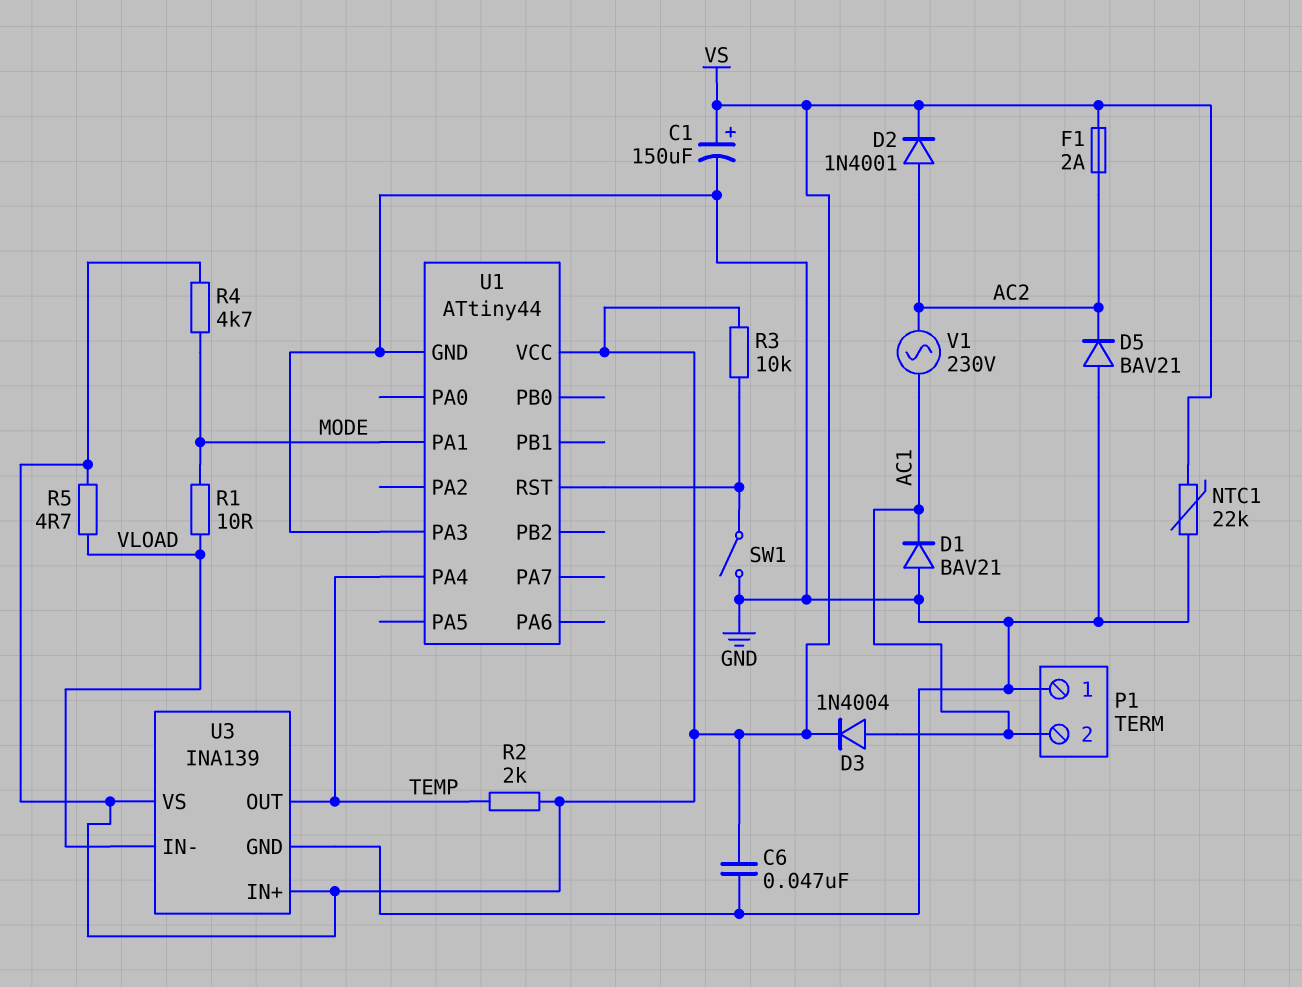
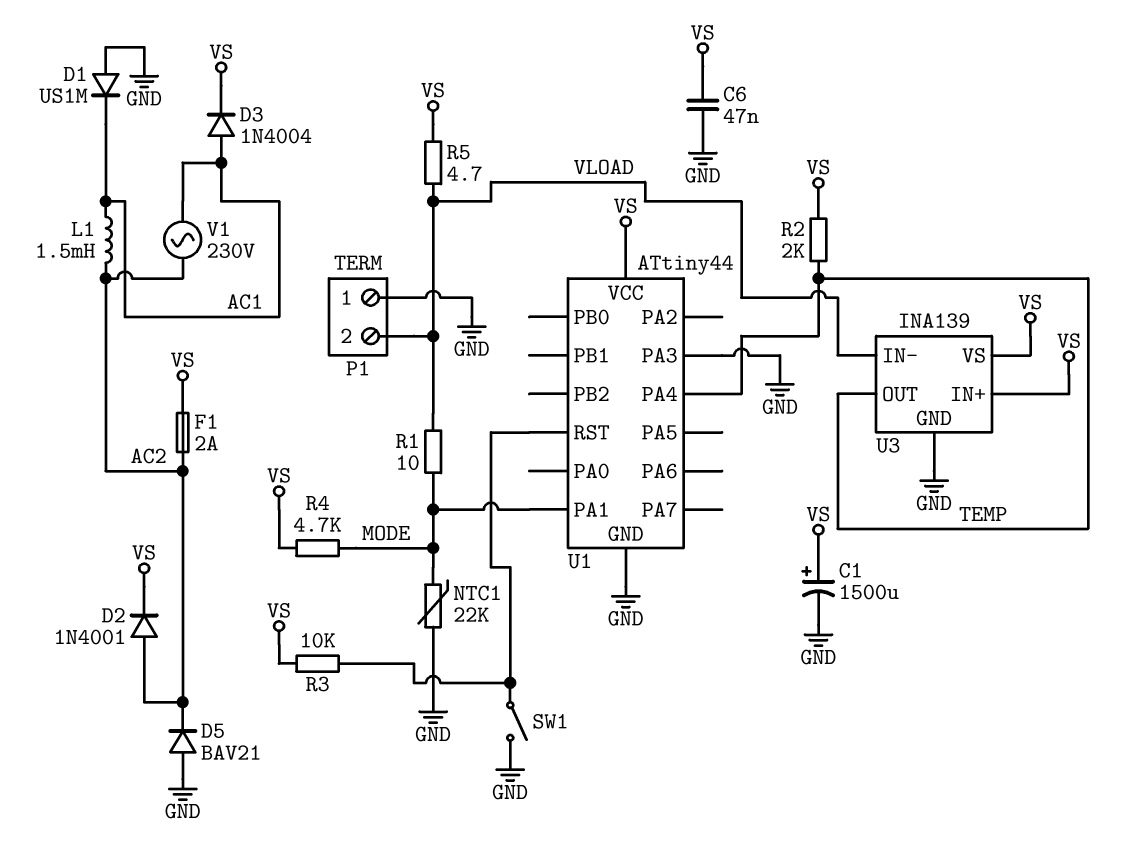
C1: 150uF (plus VS, minus GND) -> 1500uF (plus VS, minus GND)
D1: diode BAV21 (A GND, K AC1) -> diode US1M (A GND, K AC1)
L1: none -> 1.5mH (AC1, AC2)
NTC1: 22k (GND, VS) -> 22k (GND, MODE)
P1 pin 2: AC1 -> VLOAD

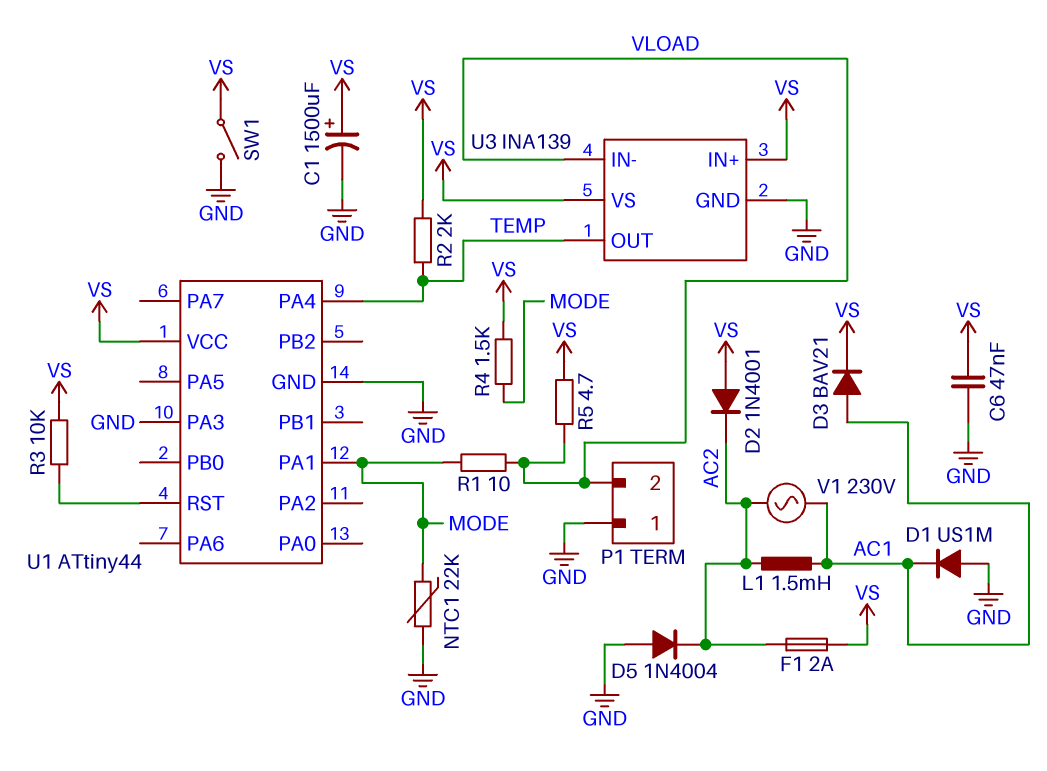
D2: diode 1N4001 (A AC2, K VS) -> diode 1N4001 (A VS, K AC2)
D3: diode 1N4004 (A AC1, K VS) -> diode BAV21 (A AC1, K VS)
D5: diode BAV21 (A GND, K AC2) -> diode 1N4004 (A GND, K AC2)
R4: 4.7k (MODE, VS) -> 1.5k (MODE, VS)
SW1: switch (GND, U1/RST) -> switch (GND, VS)

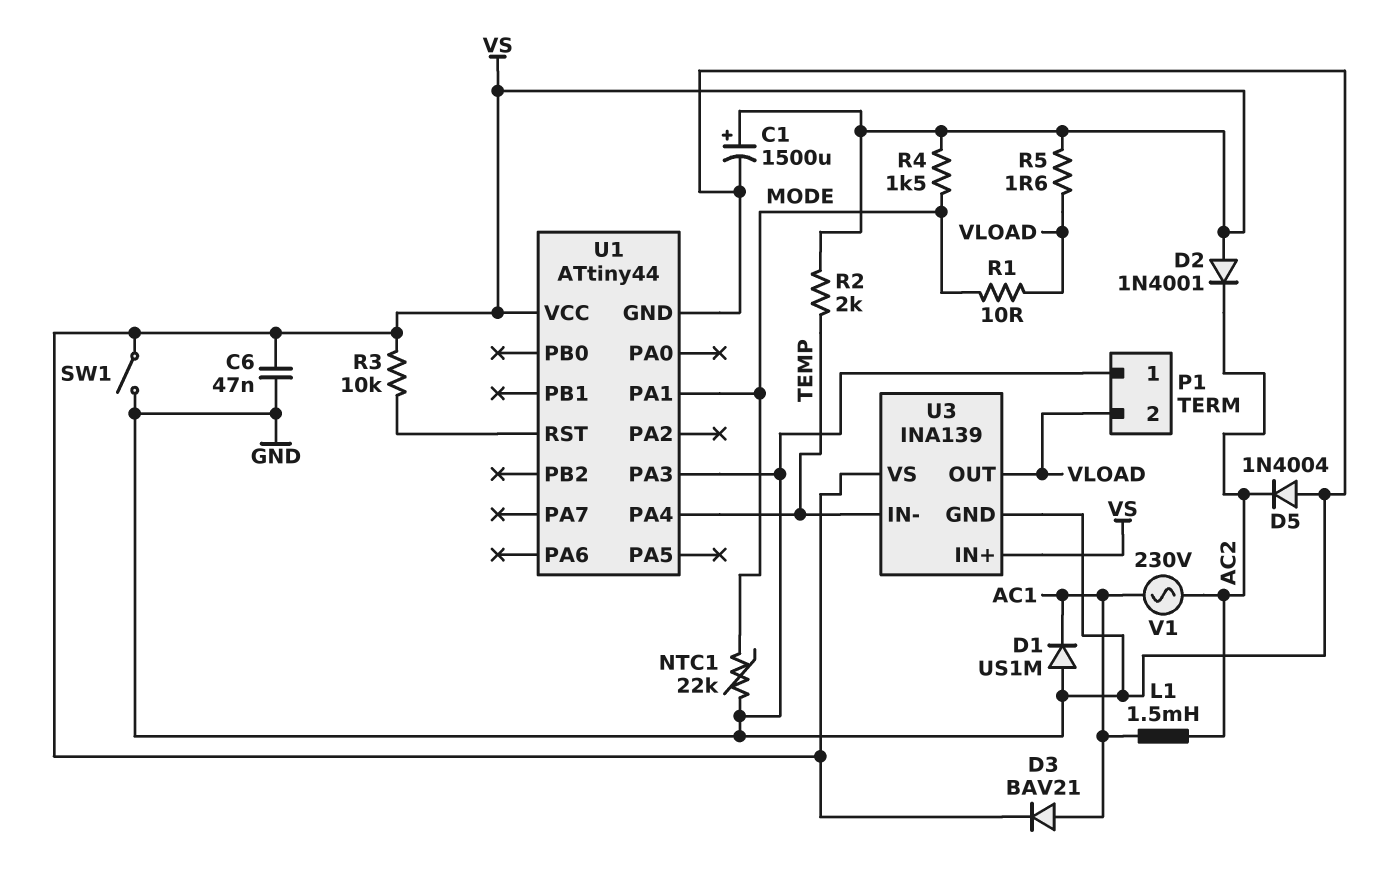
F1: 2A (AC2, VS) -> none
R5: 4.7 (VLOAD, VS) -> 1.6 (VLOAD, VS)
U3 pin IN-: VLOAD -> TEMP
U3 pin OUT: TEMP -> VLOAD

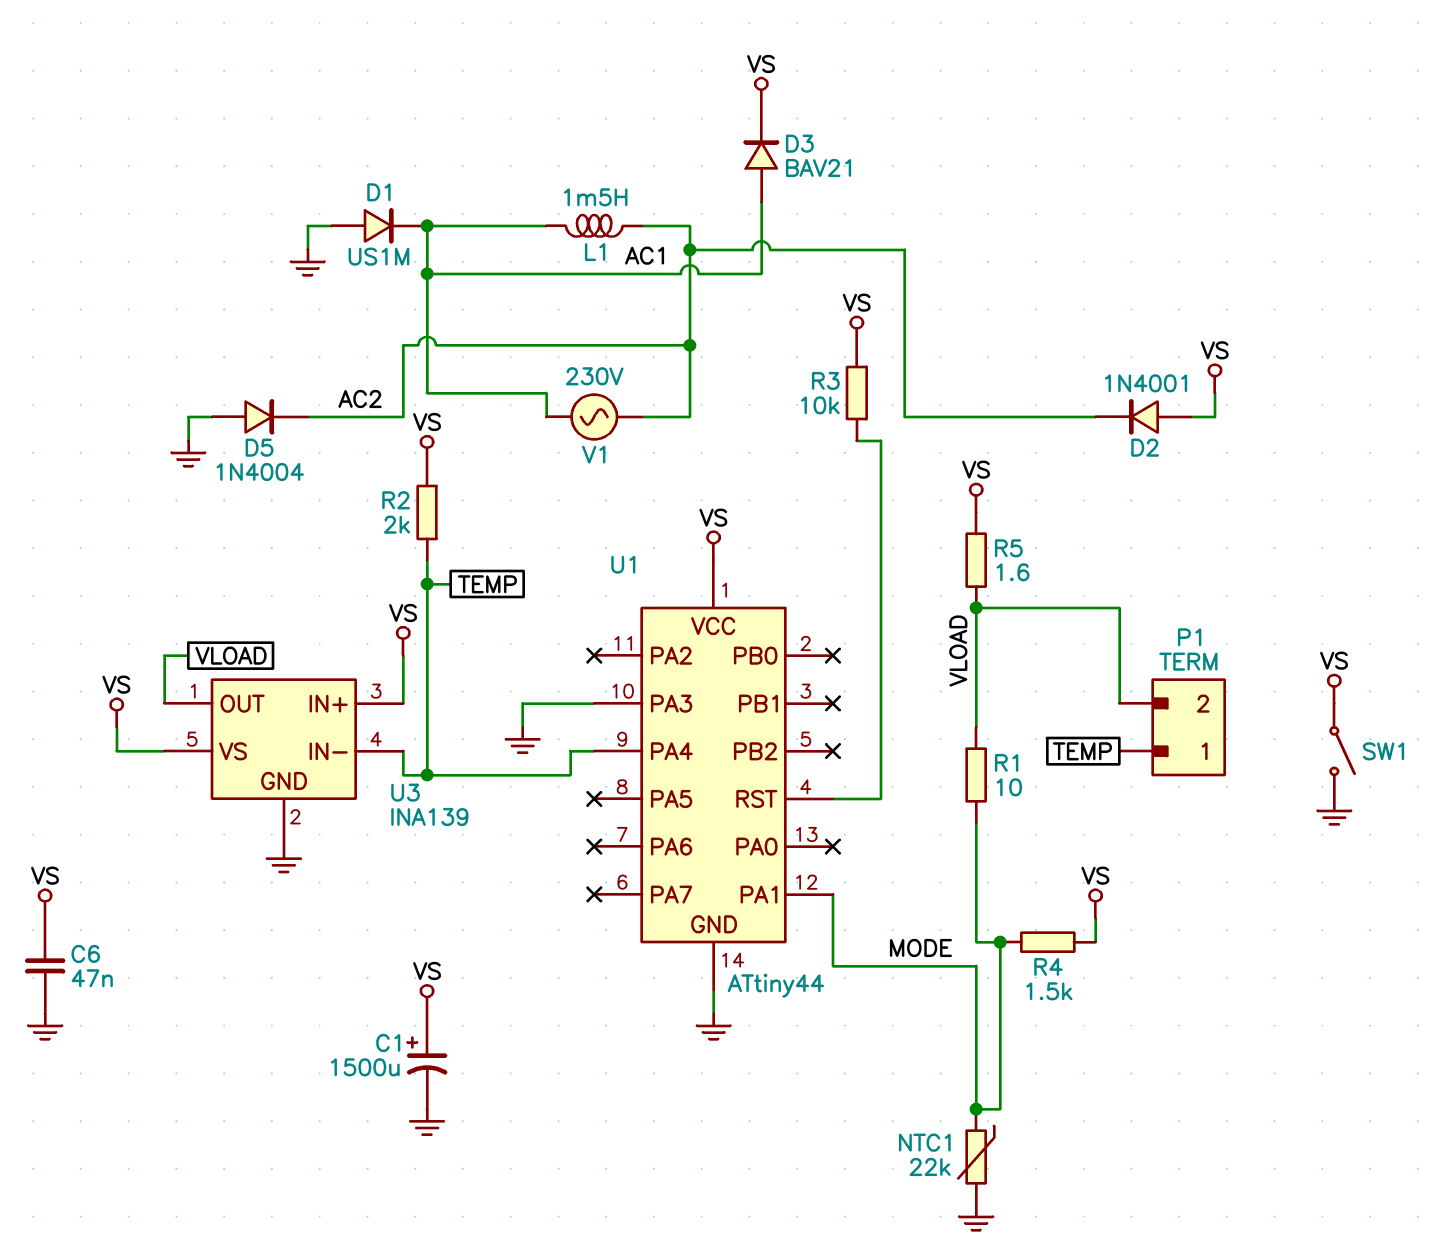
P1 pin 1: GND -> TEMP

